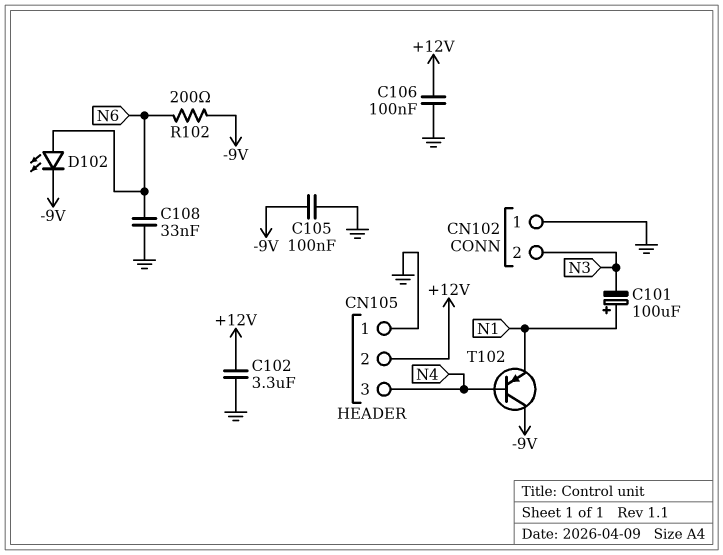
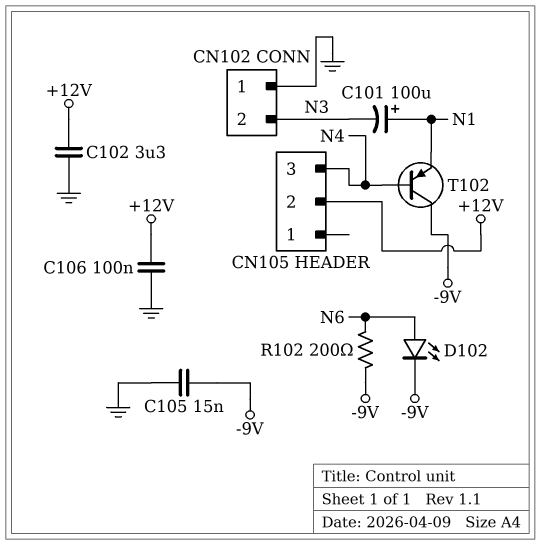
C105: 100nF (-9V, GND) -> 15nF (-9V, GND)
C108: 33nF (GND, N6) -> none
CN105 pin 1: GND -> none

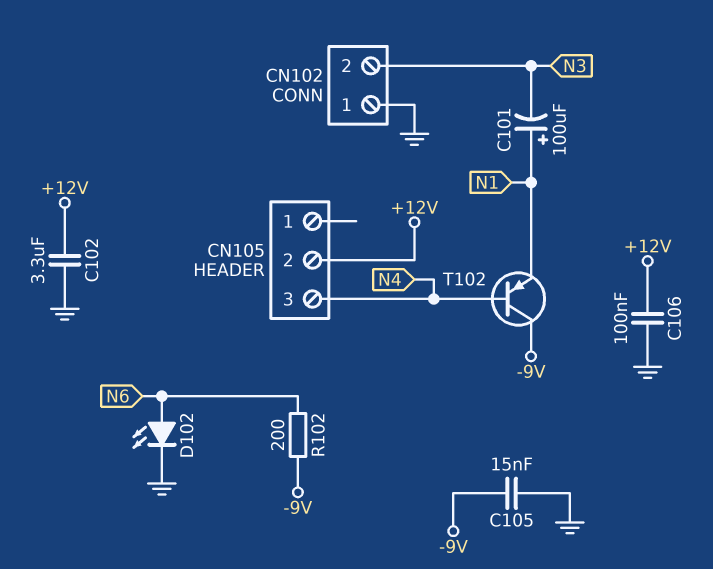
D102: LED (A N6, K -9V) -> LED (A N6, K GND)

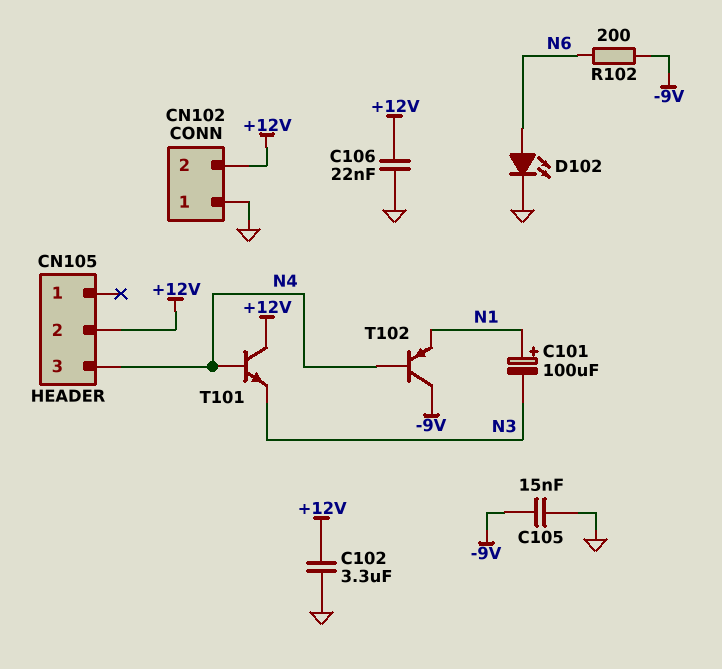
C106: 100nF (+12V, GND) -> 22nF (+12V, GND)
CN102 pin 2: N3 -> +12V
T101: none -> NPN (B N4, C +12V, E N3)

